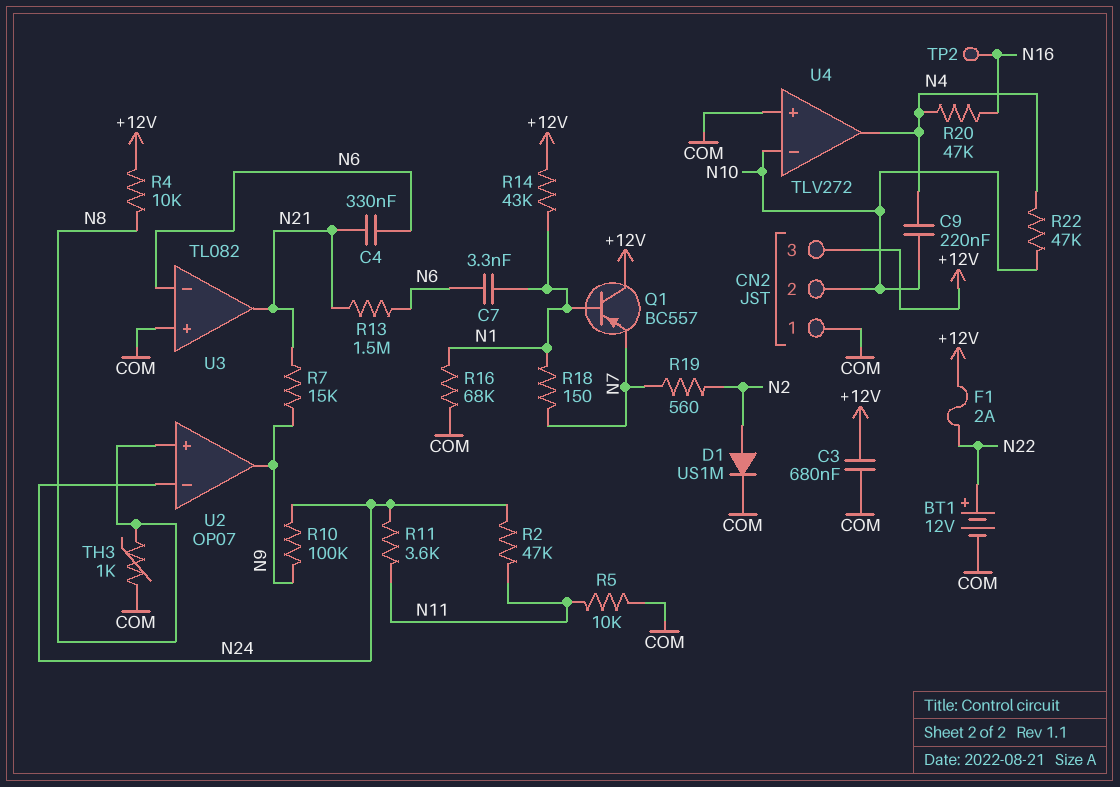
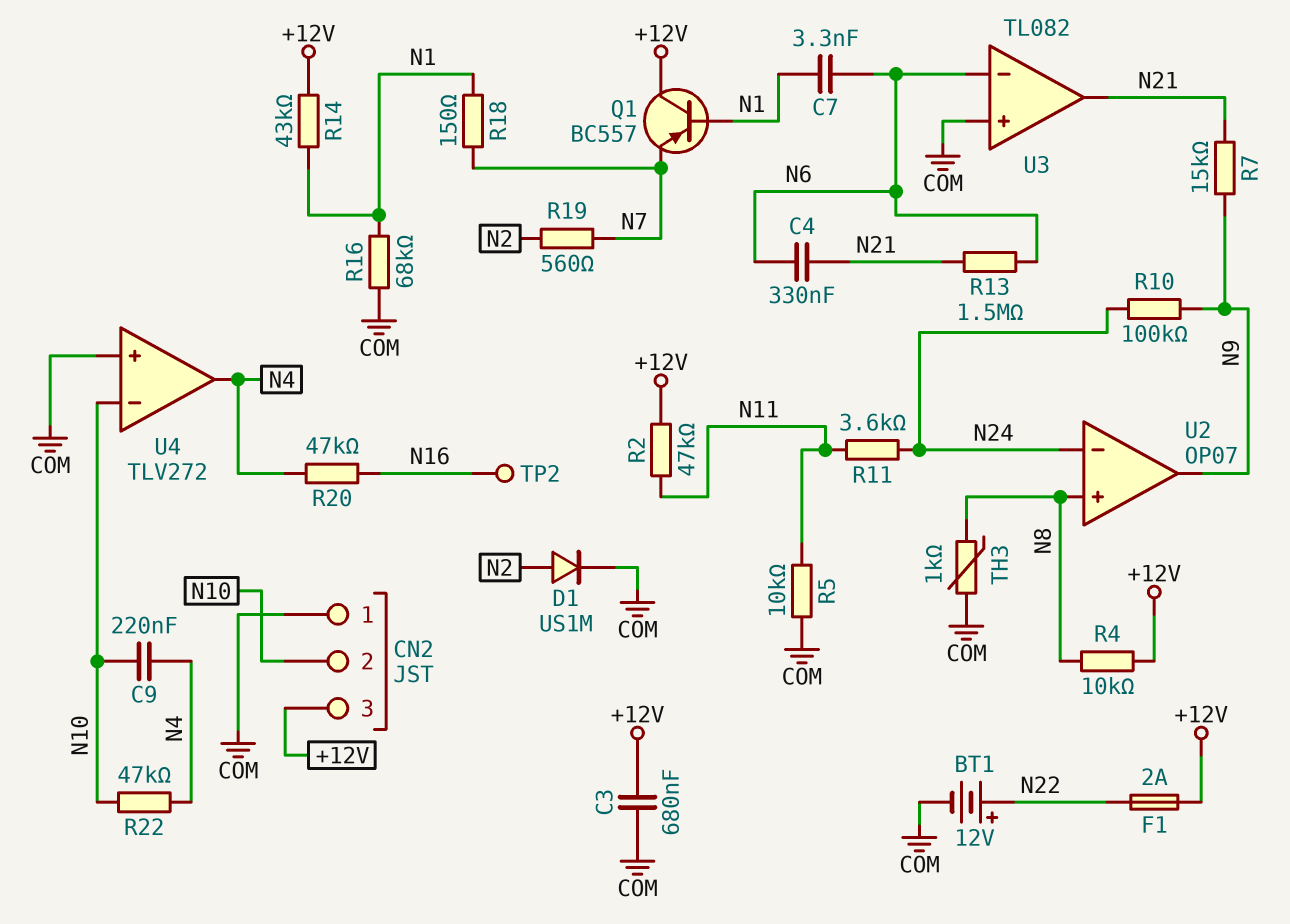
R2: 47k (N11, N24) -> 47k (+12V, N11)

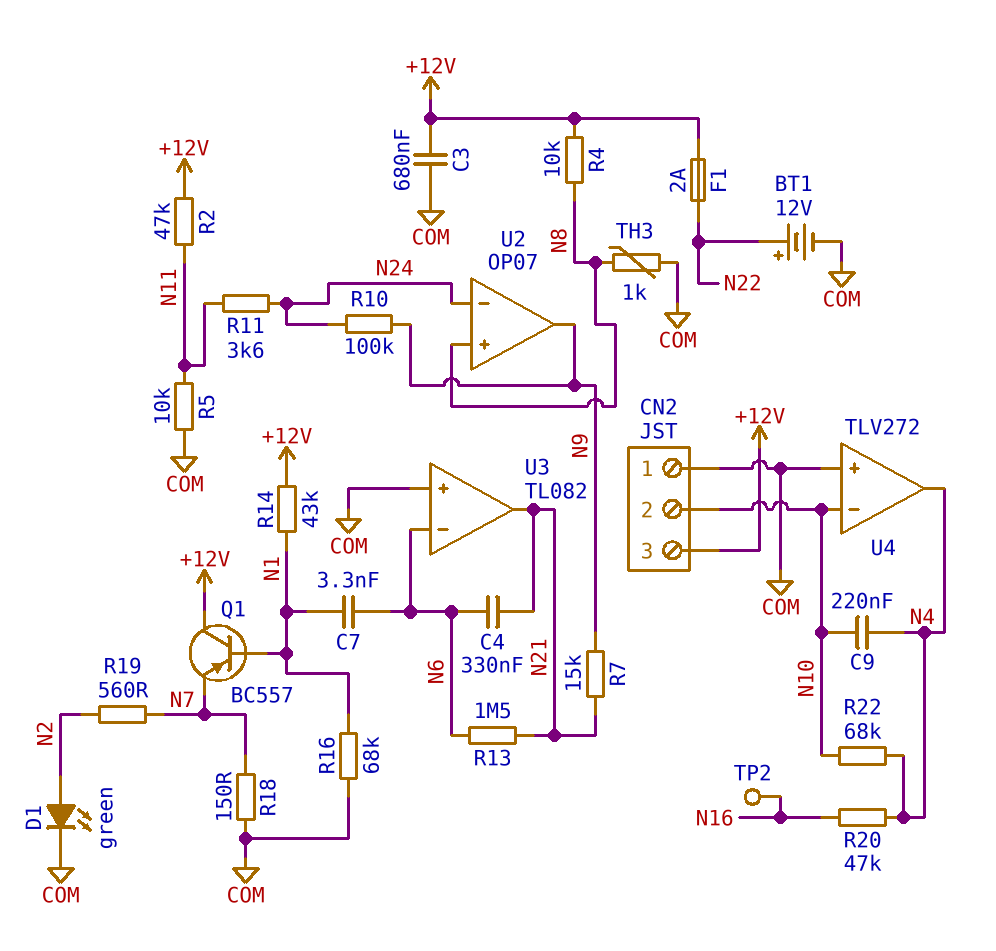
D1: diode US1M (A N2, K COM) -> LED green (A N2, K COM)
R18: 150 (N1, N7) -> 150 (COM, N7)
R22: 47k (N4, N10) -> 68k (N4, N10)

